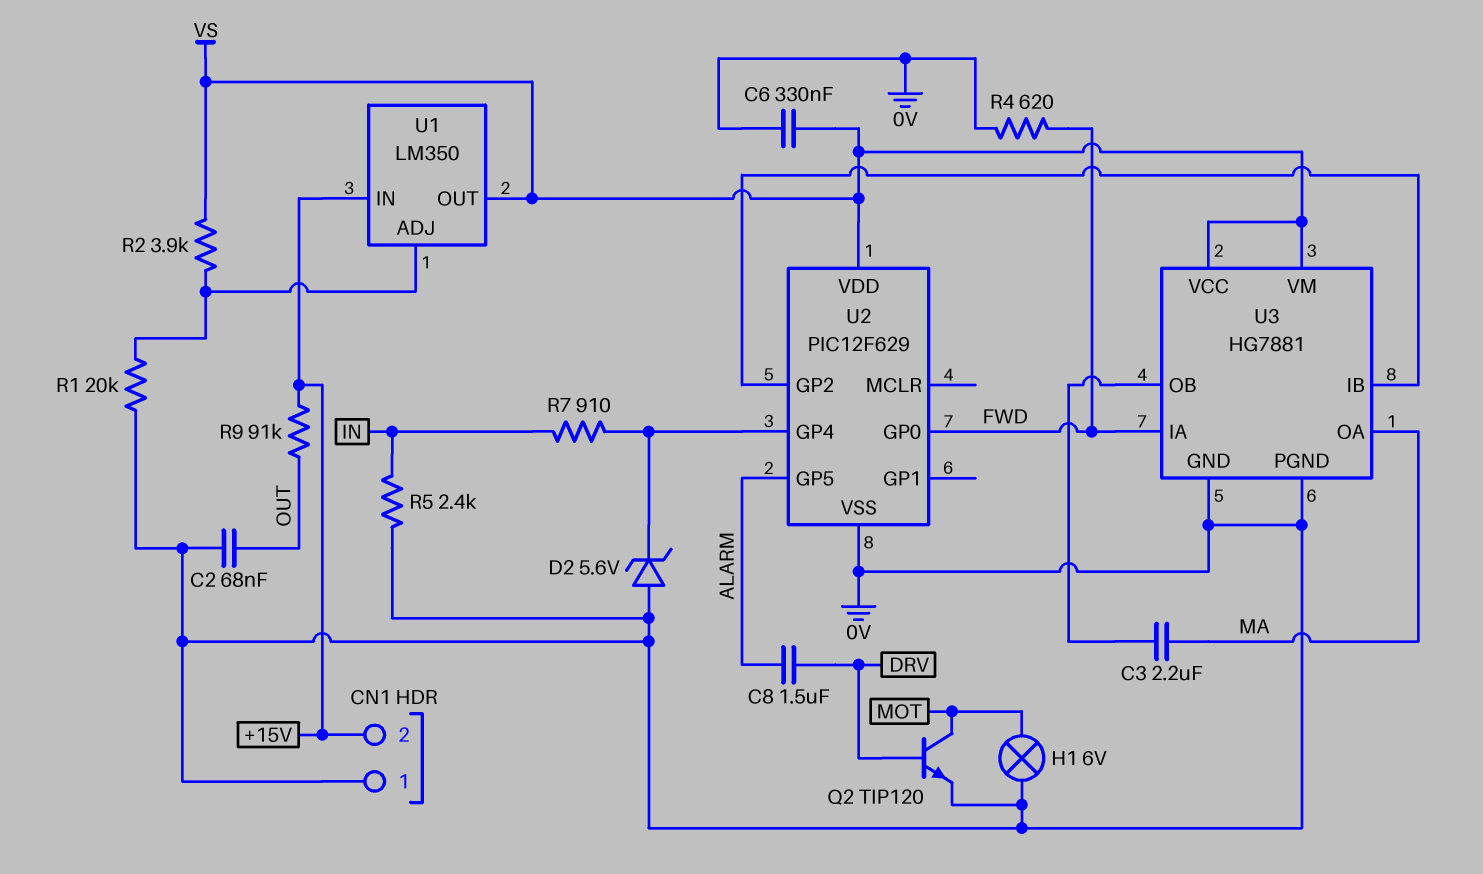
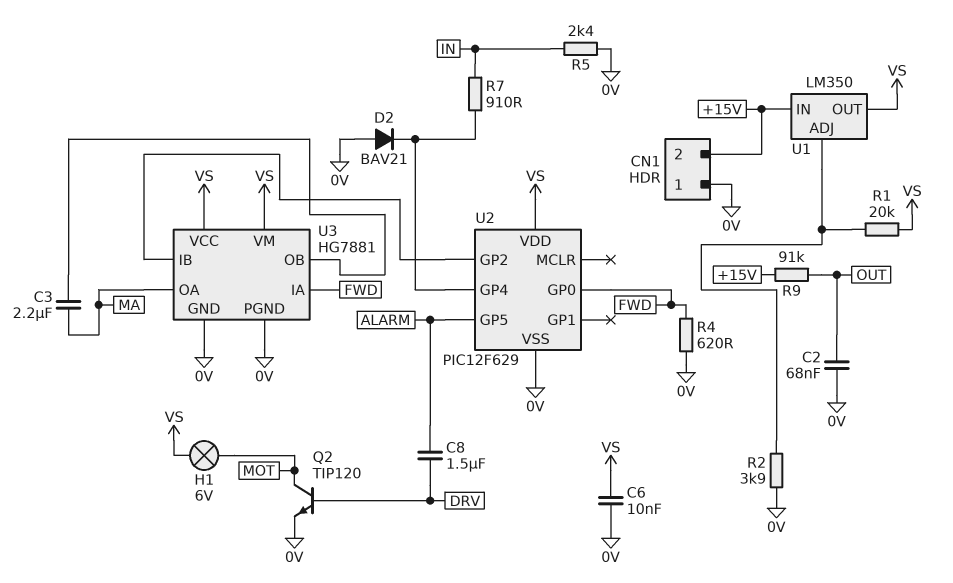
C6: 330nF (0V, VS) -> 10nF (0V, VS)
D2: zener 5.6V (A 0V, K U2/GP4) -> diode BAV21 (A 0V, K U2/GP4)
H1: lamp 6V (0V, MOT) -> lamp 6V (MOT, VS)
R1: 20k (0V, U1/ADJ) -> 20k (U1/ADJ, VS)
R2: 3.9k (U1/ADJ, VS) -> 3.9k (0V, U1/ADJ)

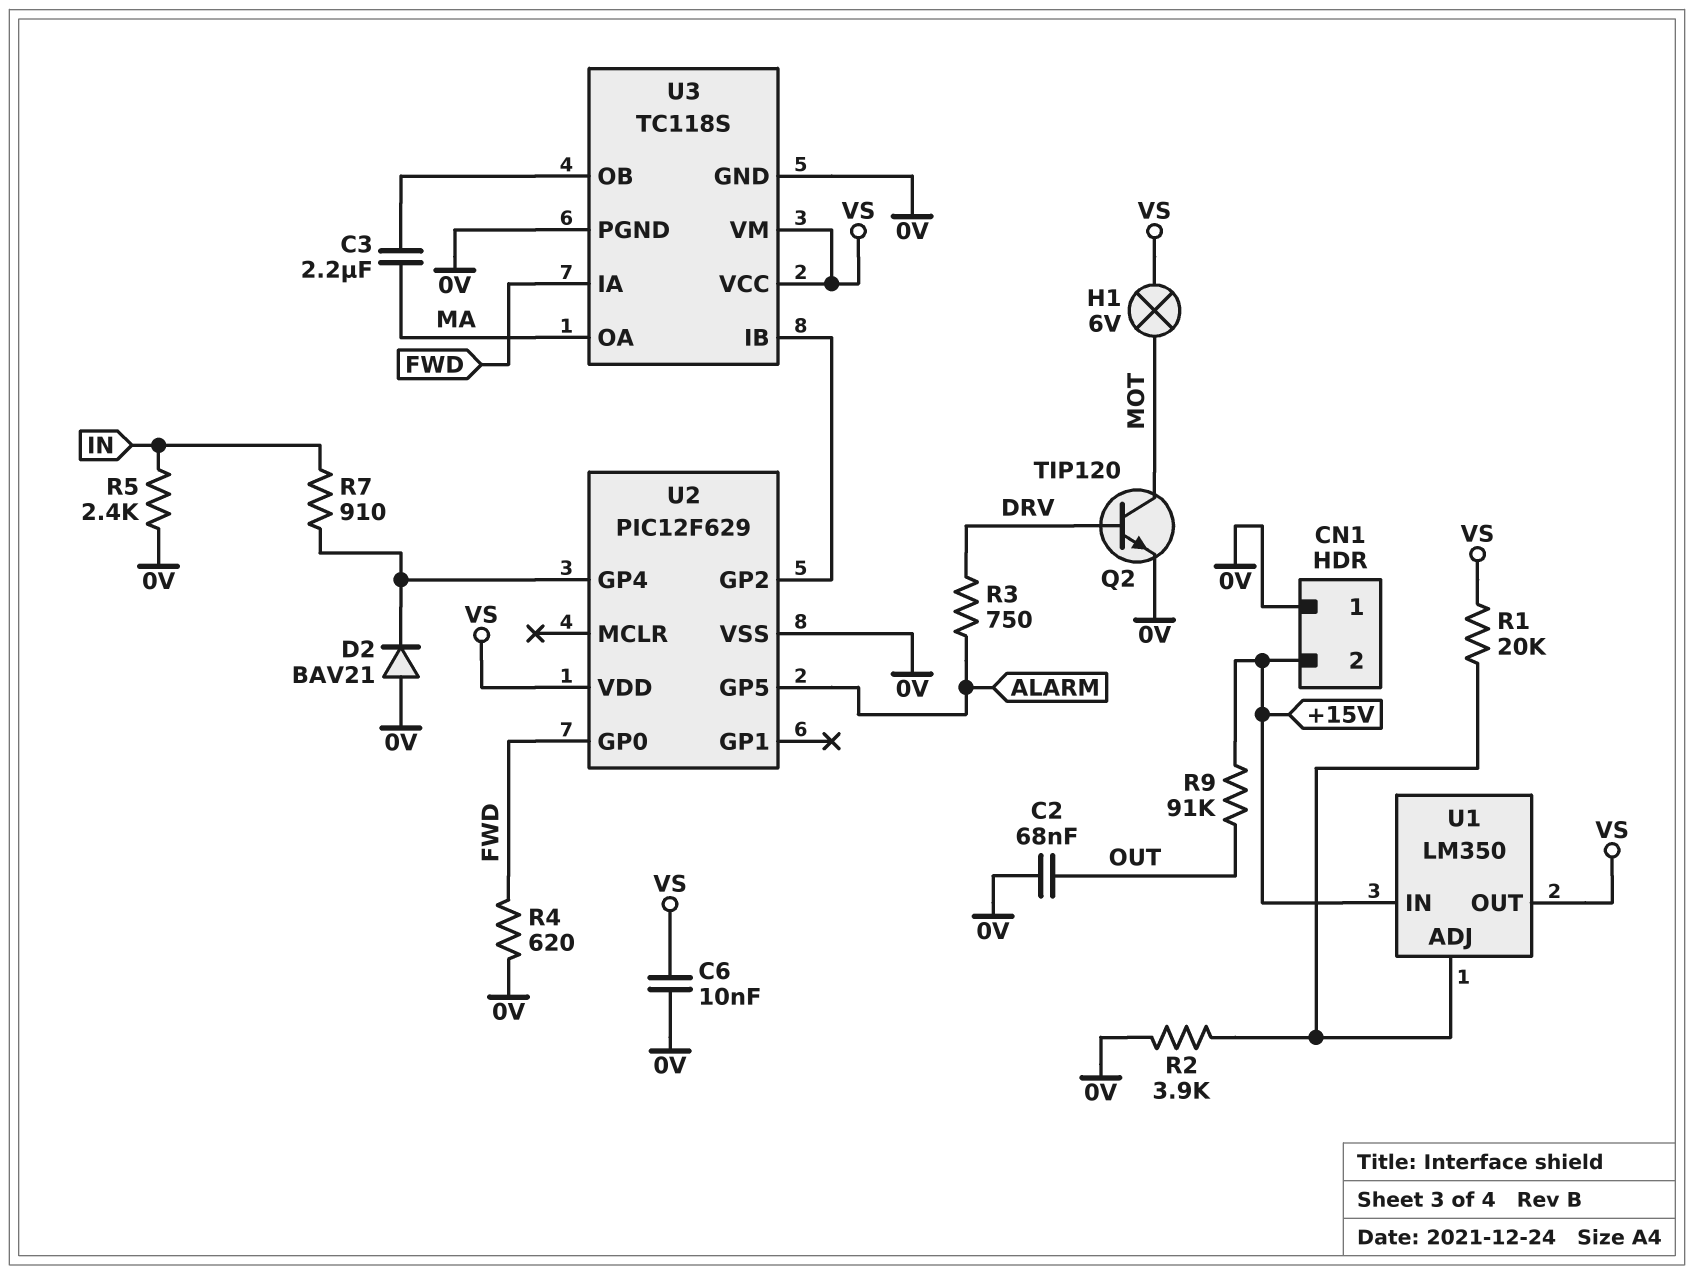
C8: 1.5uF (ALARM, DRV) -> none
R3: none -> 750 (ALARM, DRV)
U3: HG7881 -> TC118S

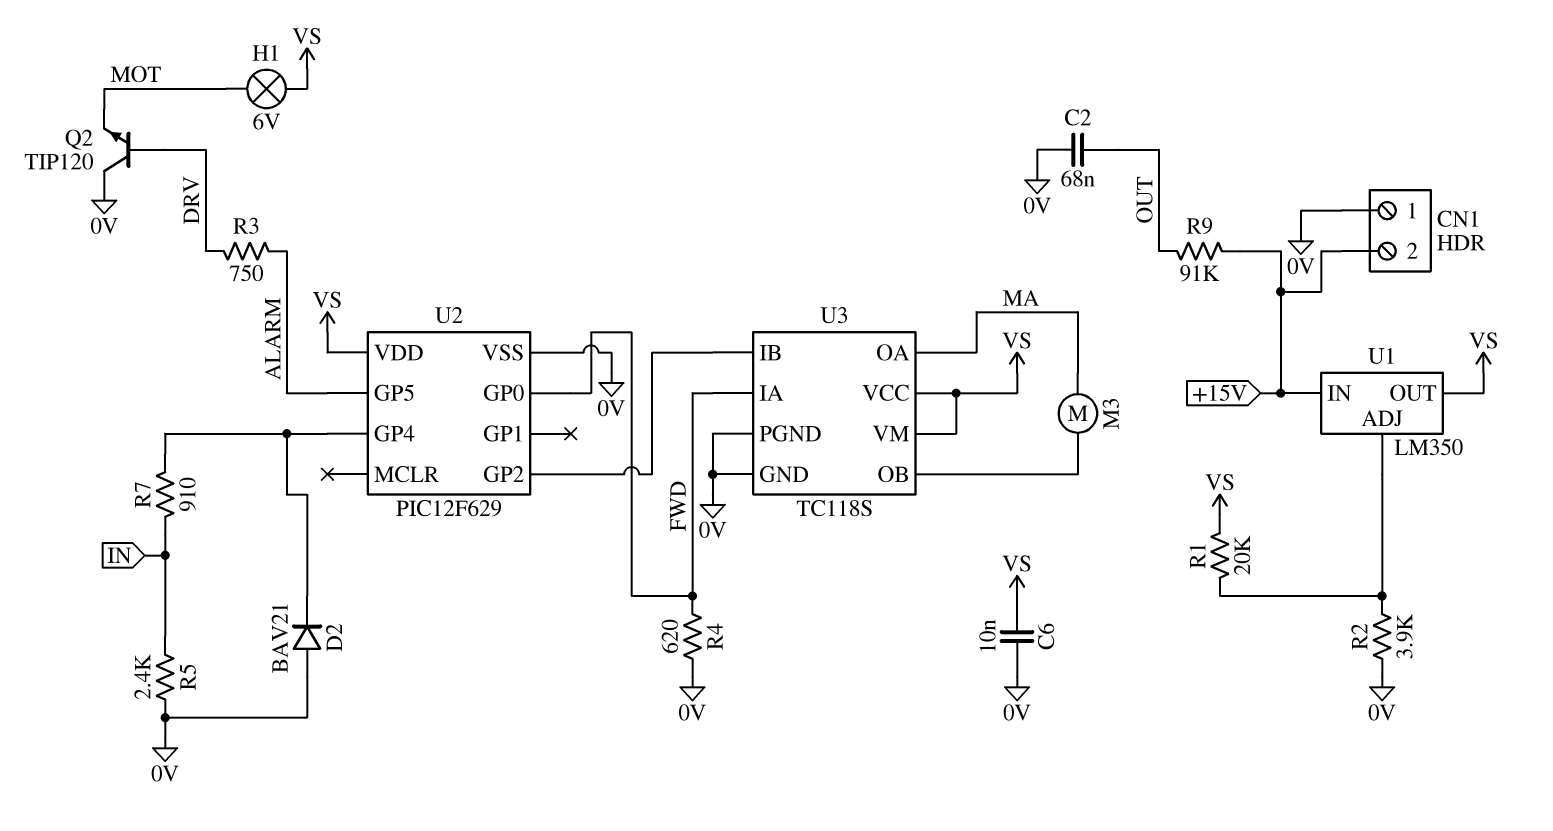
C3: 2.2uF (MA, U3/OB) -> none
M3: none -> motor (MA, U3/OB)
Q2: NPN TIP120 (B DRV, C MOT, E 0V) -> NPN TIP120 (B DRV, C 0V, E MOT)

